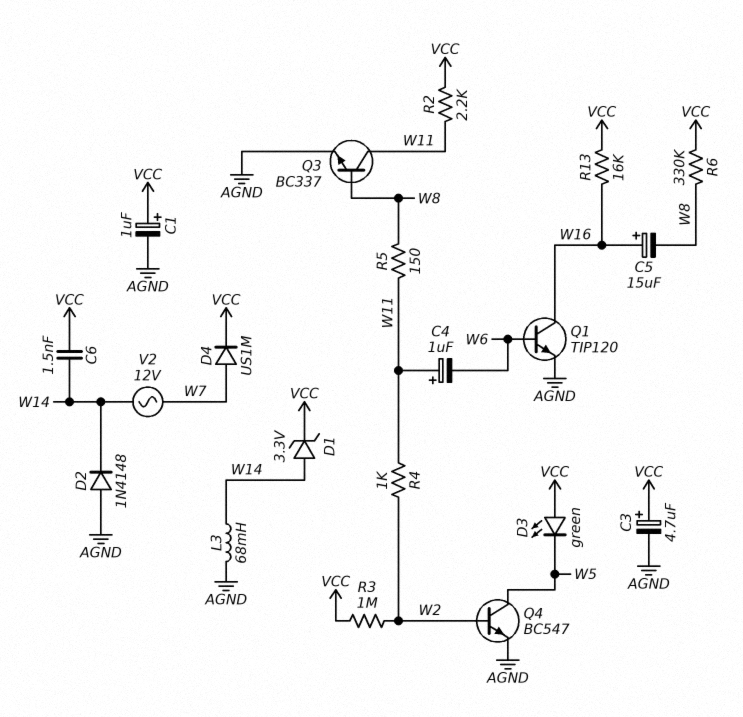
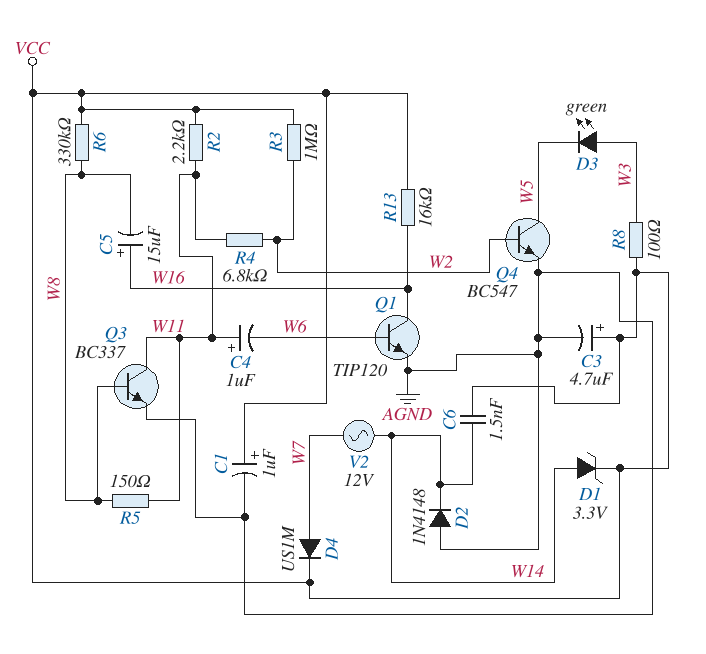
D3: LED green (A VCC, K W5) -> LED green (A W3, K W5)
L3: 68mH (AGND, W14) -> none
R4: 1k (W2, W11) -> 6.8k (W2, W11)
R8: none -> 100 (VCC, W3)

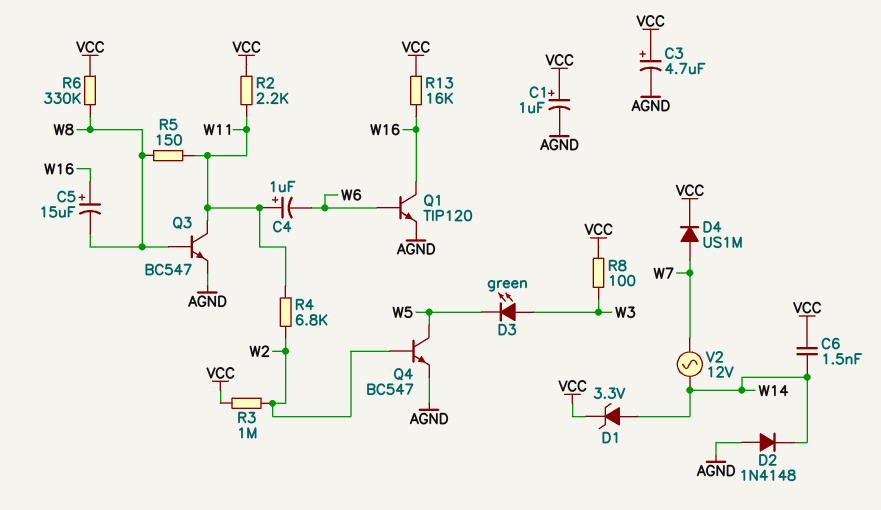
Q3: NPN BC337 (B W8, C W11, E AGND) -> NPN BC547 (B W8, C W11, E AGND)

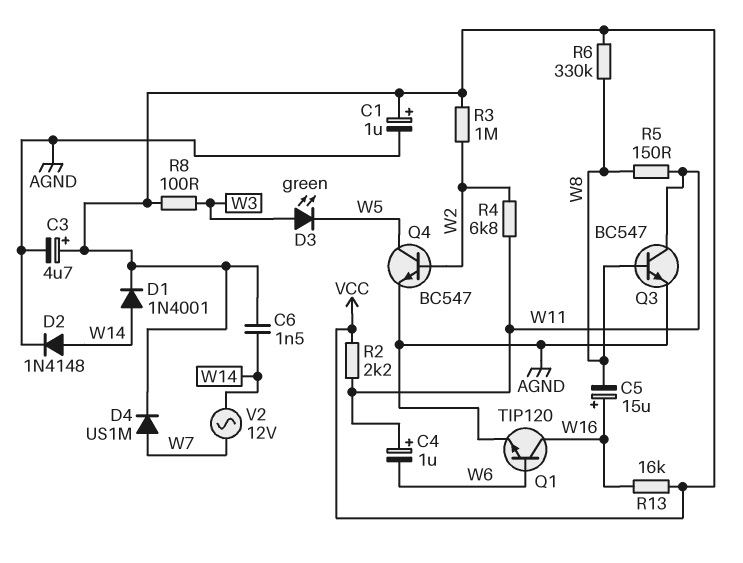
D1: zener 3.3V (A W14, K VCC) -> diode 1N4001 (A W14, K VCC)
D2: diode 1N4148 (A AGND, K W14) -> diode 1N4148 (A W14, K AGND)

